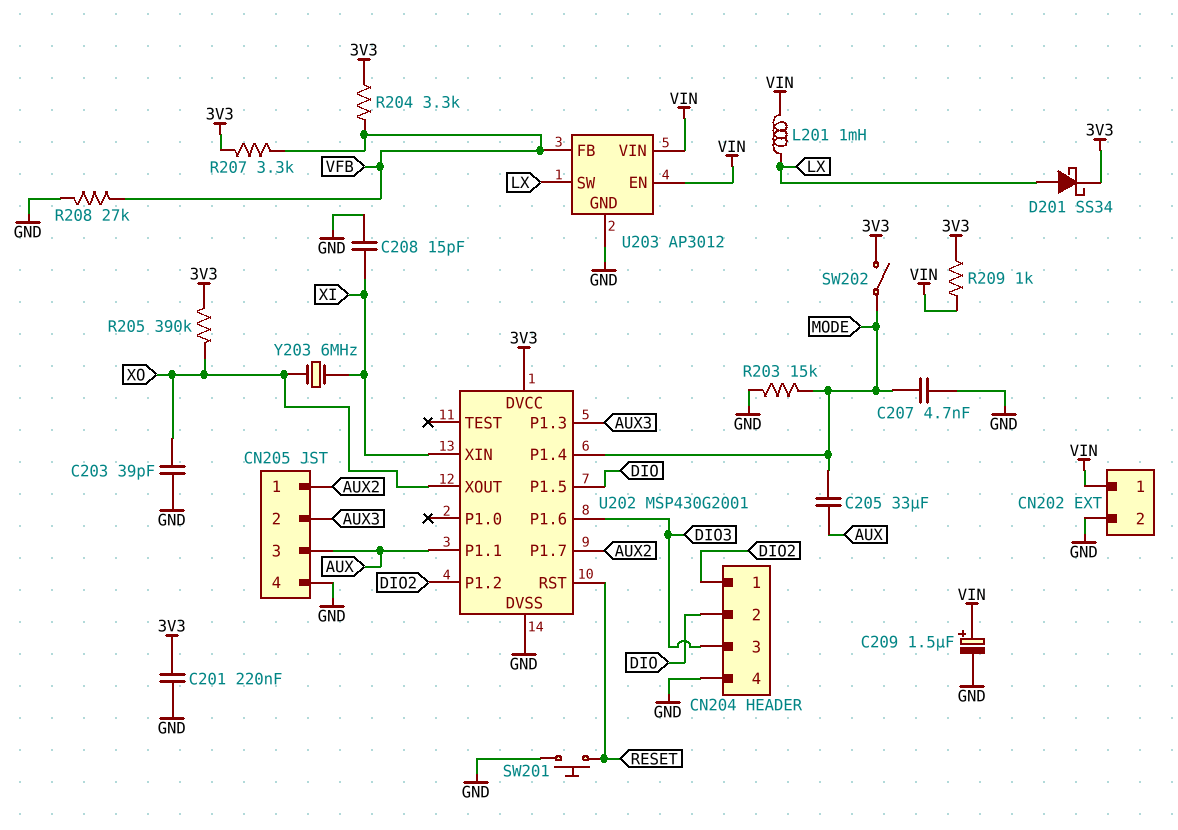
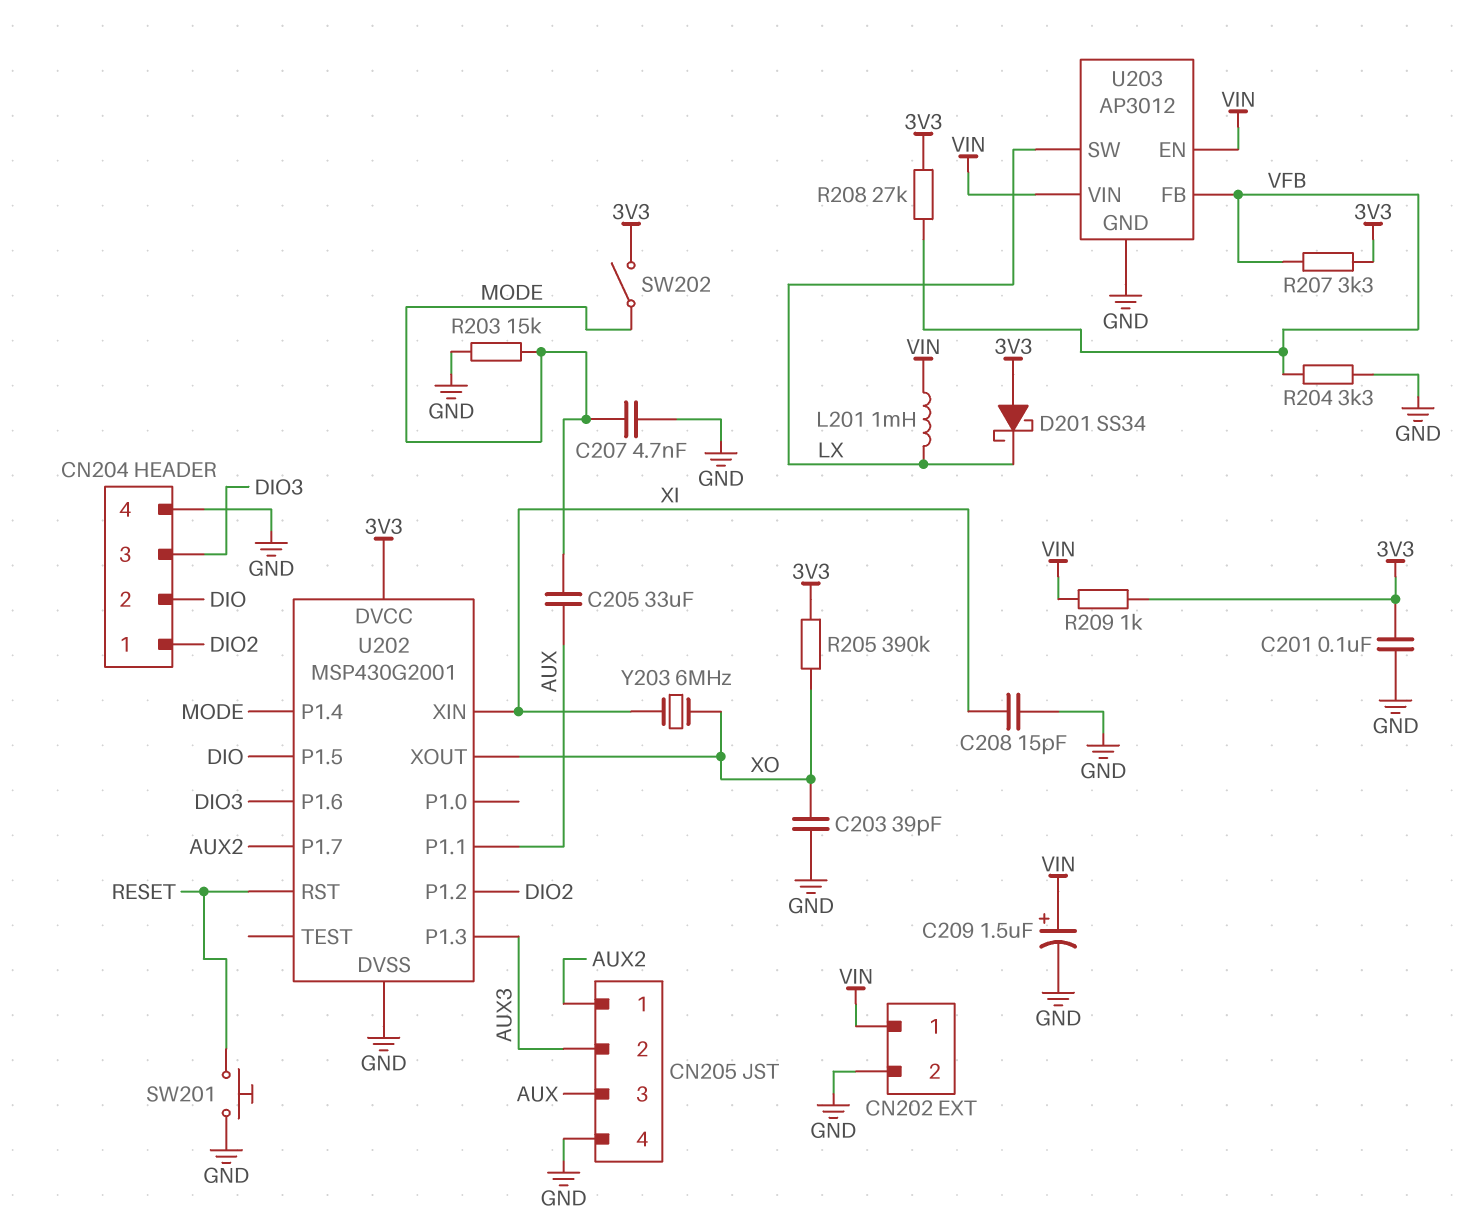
C201: 220nF (3V3, GND) -> 100nF (3V3, GND)
D201: schottky SS34 (A LX, K 3V3) -> schottky SS34 (A 3V3, K LX)
R204: 3.3k (3V3, VFB) -> 3.3k (GND, VFB)
R208: 27k (GND, VFB) -> 27k (3V3, VFB)

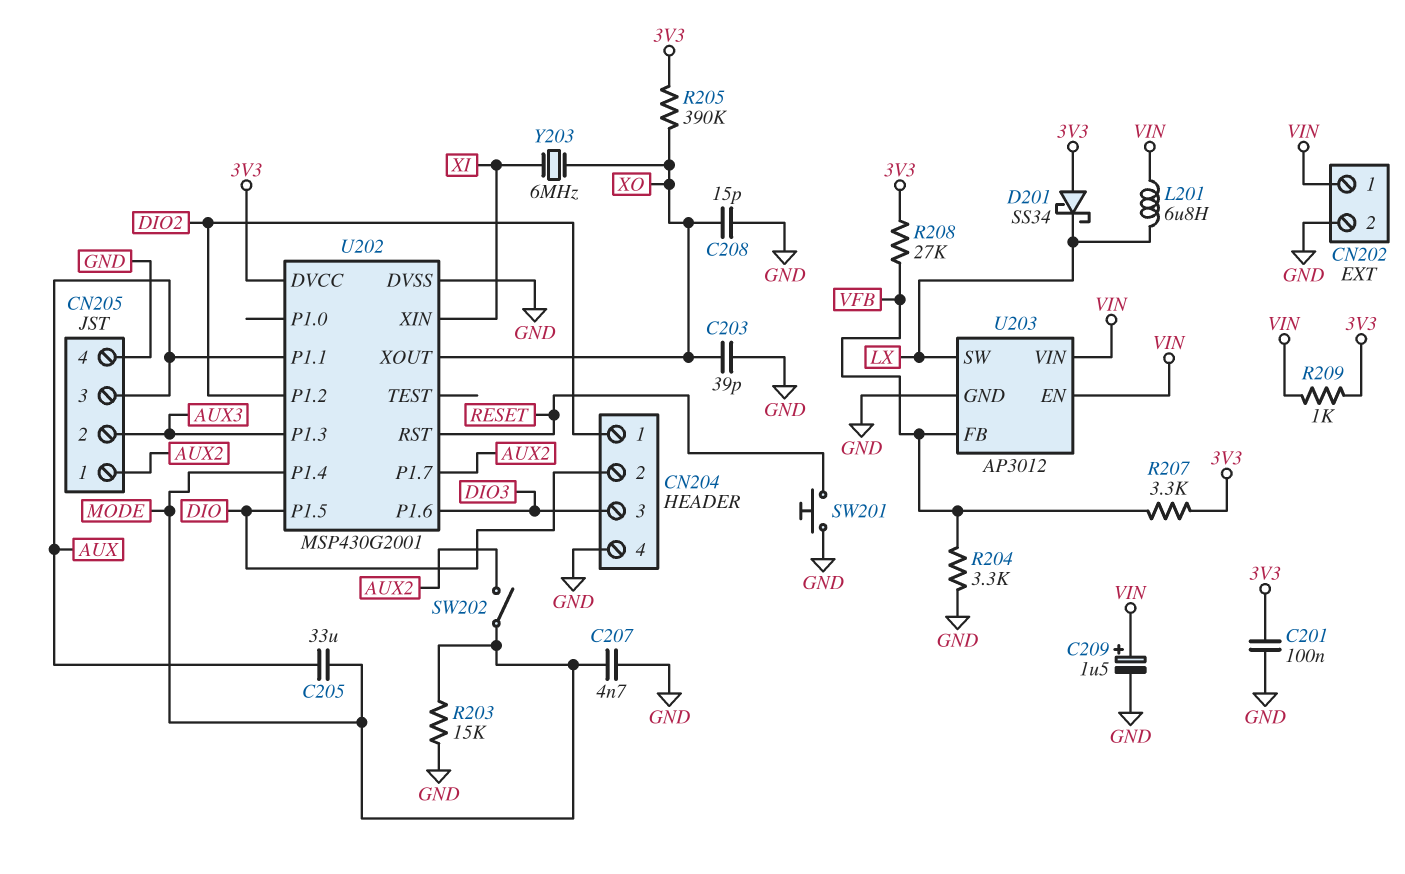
C208: 15pF (GND, XI) -> 15pF (GND, XO)
L201: 1mH (LX, VIN) -> 6.8uH (LX, VIN)
SW202: switch (3V3, MODE) -> switch (AUX2, MODE)

